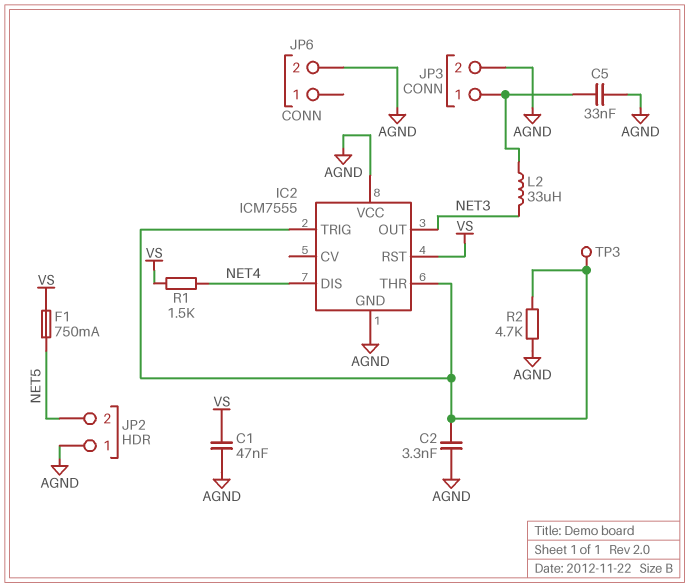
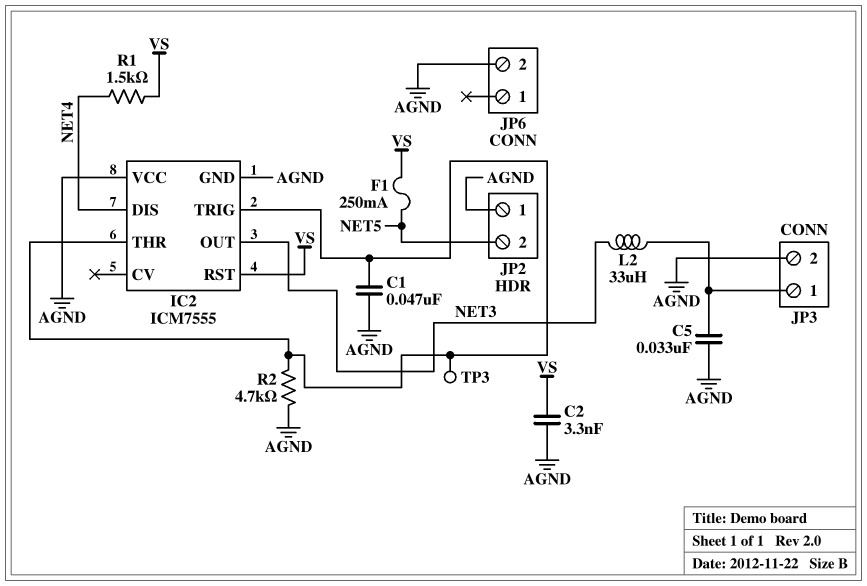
C1: 47nF (AGND, VS) -> 47nF (AGND, IC2/THR)
C2: 3.3nF (AGND, IC2/THR) -> 3.3nF (AGND, VS)
F1: 750mA (NET5, VS) -> 250mA (NET5, VS)

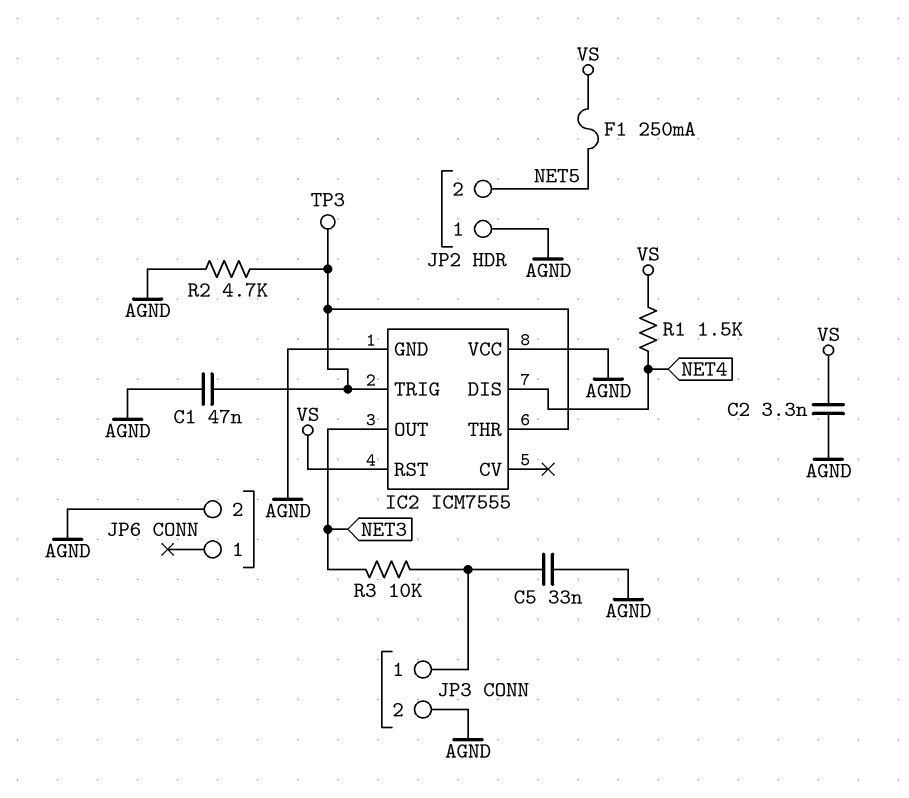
L2: 33uH (JP3/1, NET3) -> none
R3: none -> 10k (JP3/1, NET3)

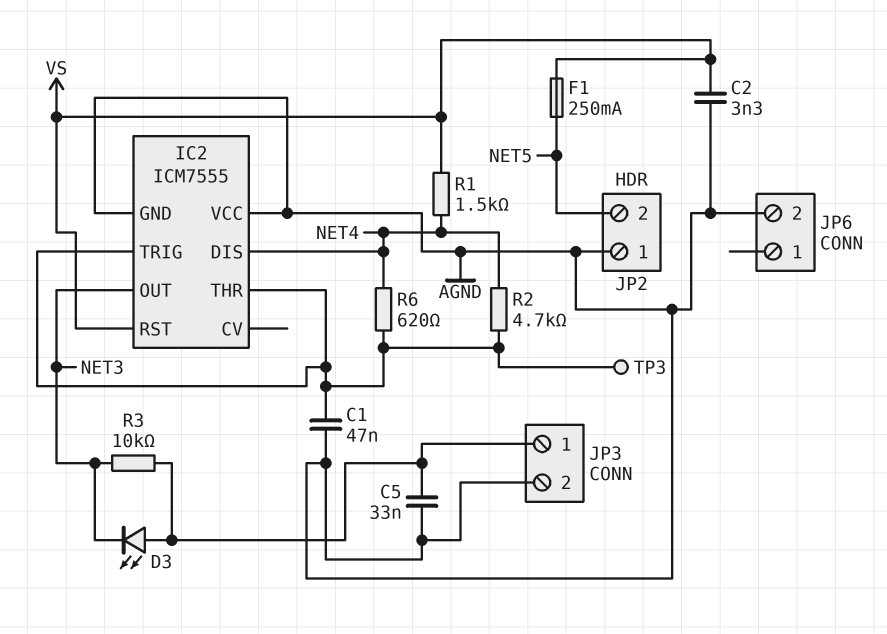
D3: none -> LED (A JP3/1, K NET3)
R2: 4.7k (AGND, IC2/THR) -> 4.7k (IC2/THR, NET4)
R6: none -> 620 (IC2/THR, NET4)

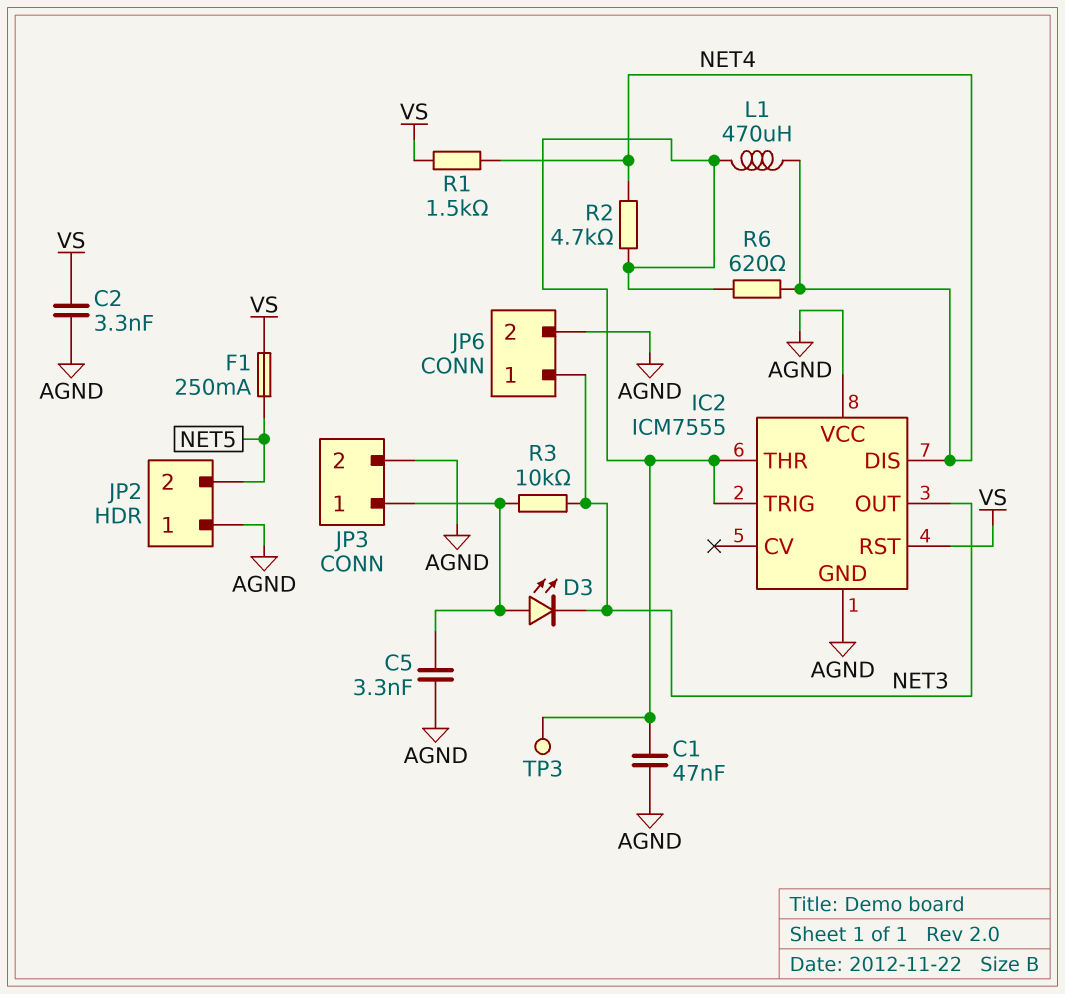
C5: 33nF (AGND, JP3/1) -> 3.3nF (AGND, JP3/1)
JP6 pin 1: none -> NET3
L1: none -> 470uH (IC2/THR, NET4)

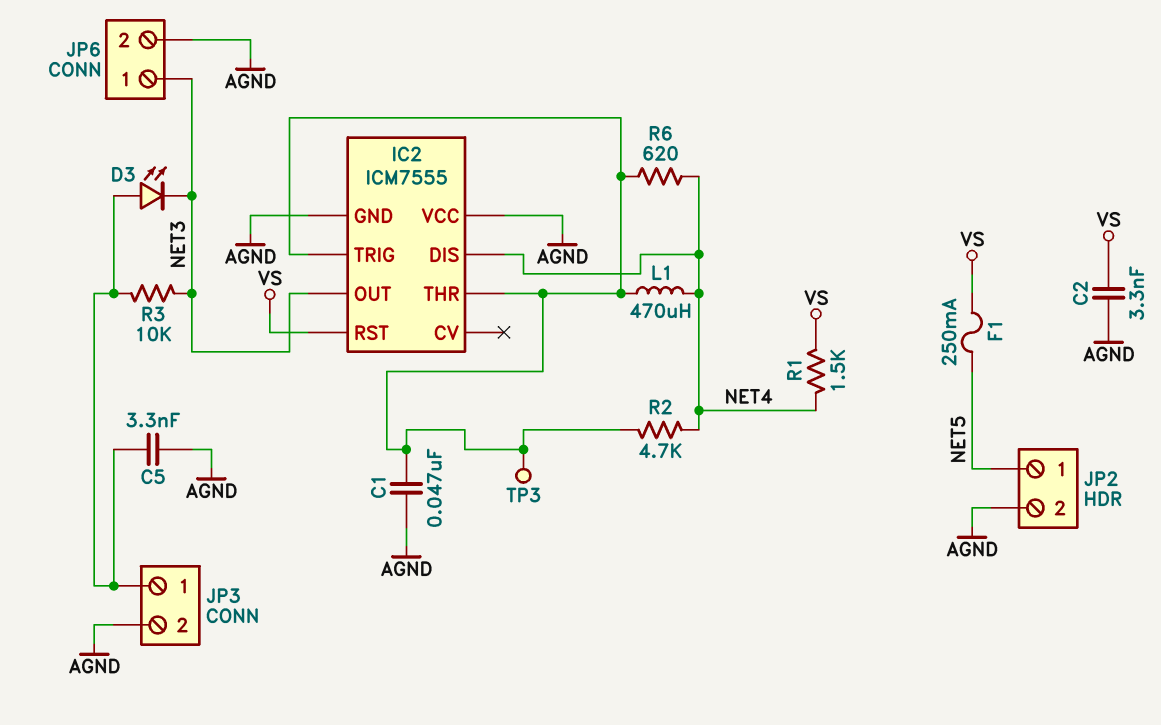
JP2 pin 1: AGND -> NET5
JP2 pin 2: NET5 -> AGND

